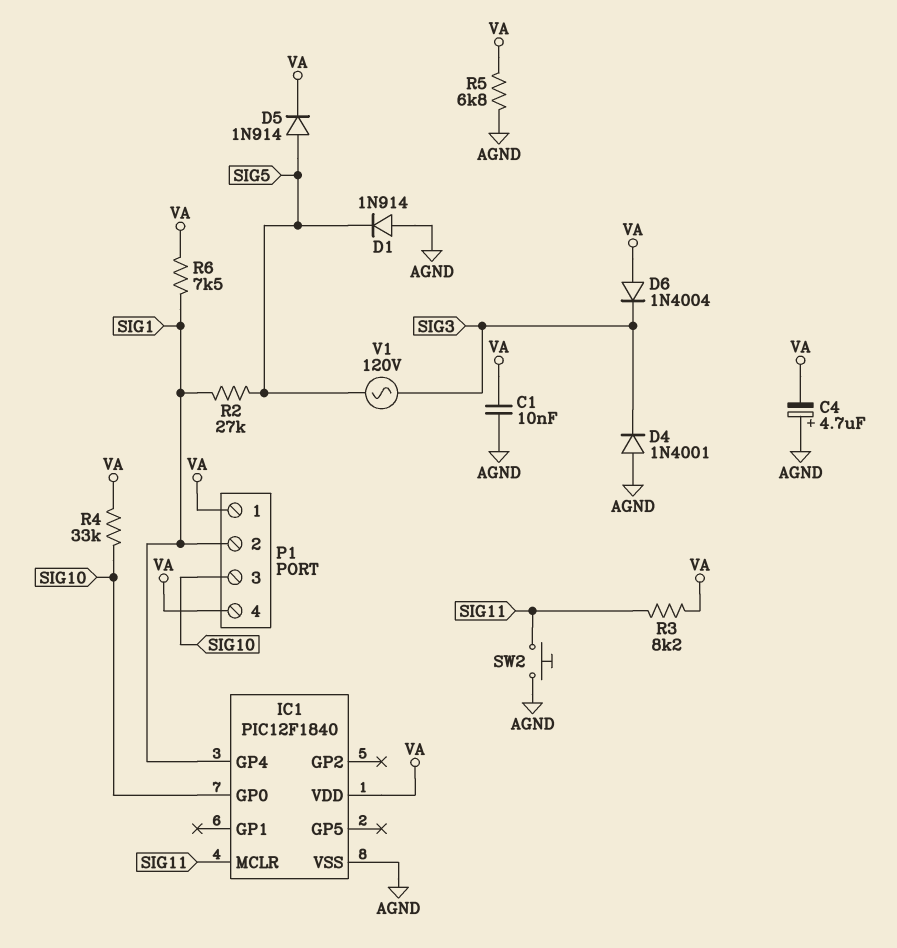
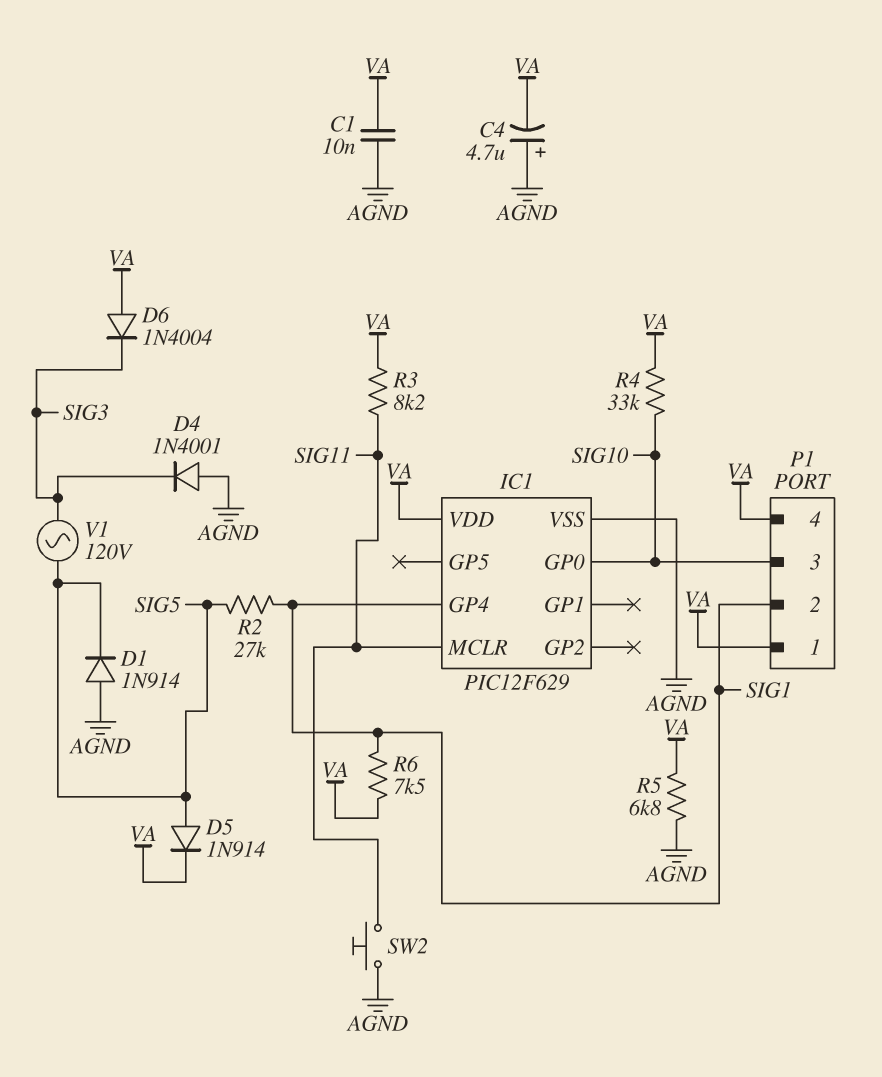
IC1: PIC12F1840 -> PIC12F629

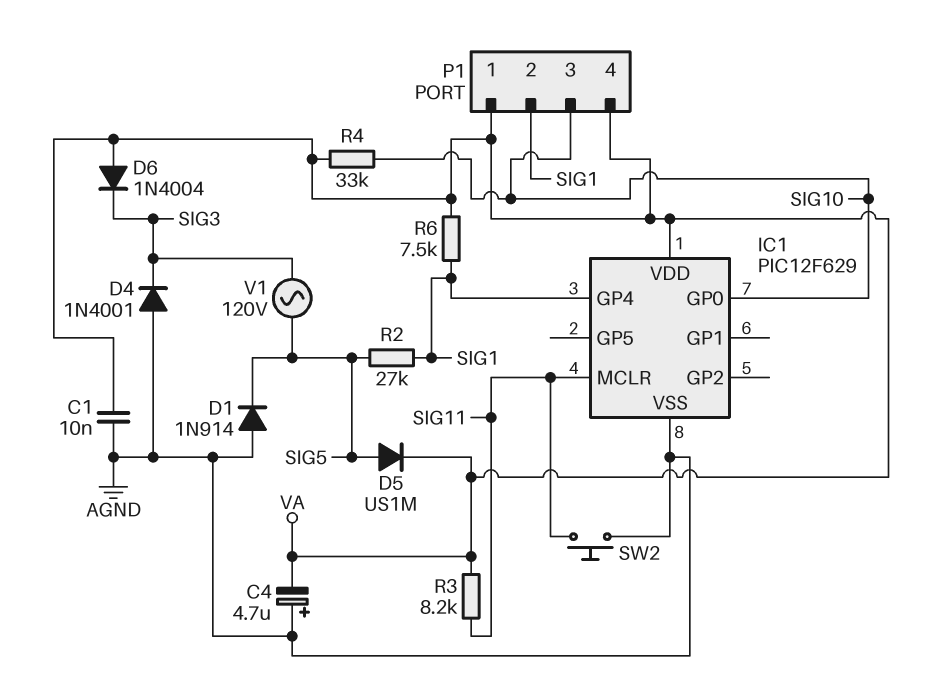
D5: diode 1N914 (A SIG5, K VA) -> diode US1M (A SIG5, K VA)
R5: 6.8k (AGND, VA) -> none

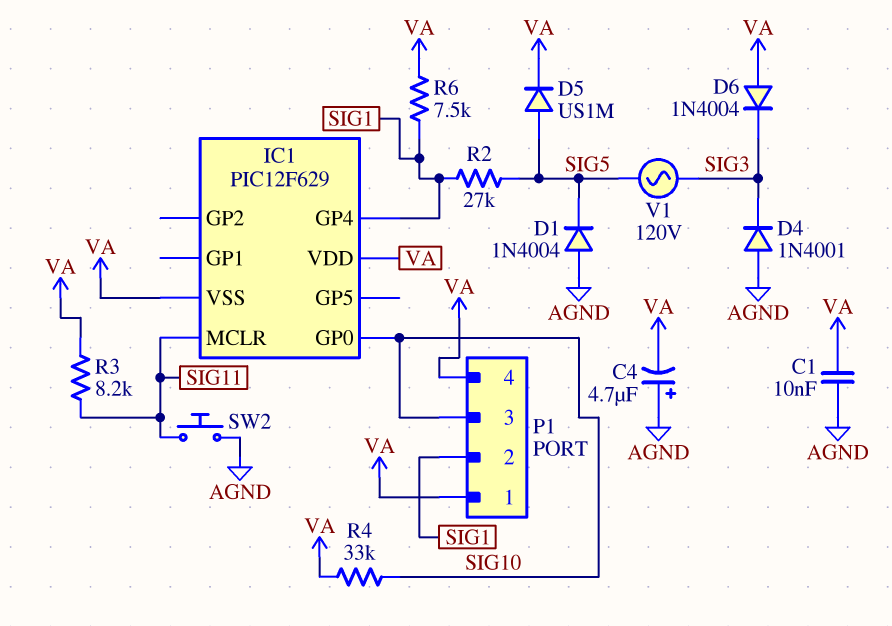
D1: diode 1N914 (A AGND, K SIG5) -> diode 1N4004 (A AGND, K SIG5)
IC1 pin VSS: AGND -> VA

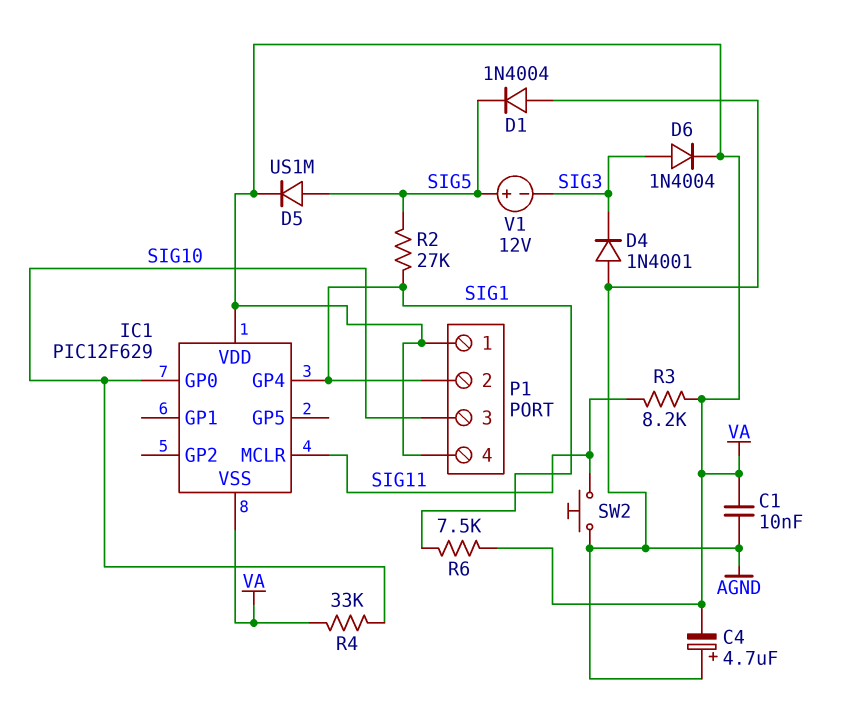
D6: diode 1N4004 (A VA, K SIG3) -> diode 1N4004 (A SIG3, K VA)
V1: AC 120V (SIG3, SIG5) -> 12V (plus SIG5, minus SIG3)

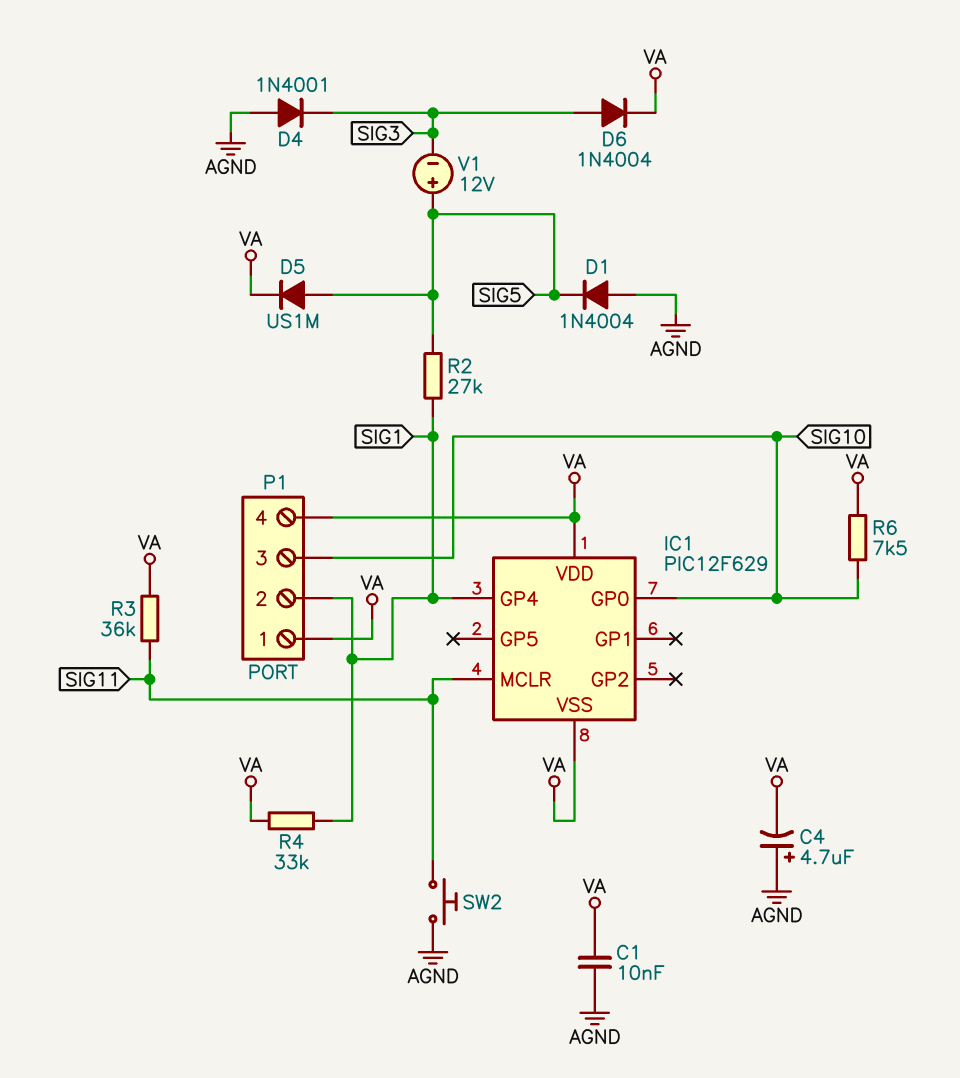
R3: 8.2k (SIG11, VA) -> 36k (SIG11, VA)
R4: 33k (SIG10, VA) -> 33k (SIG1, VA)
R6: 7.5k (SIG1, VA) -> 7.5k (SIG10, VA)

